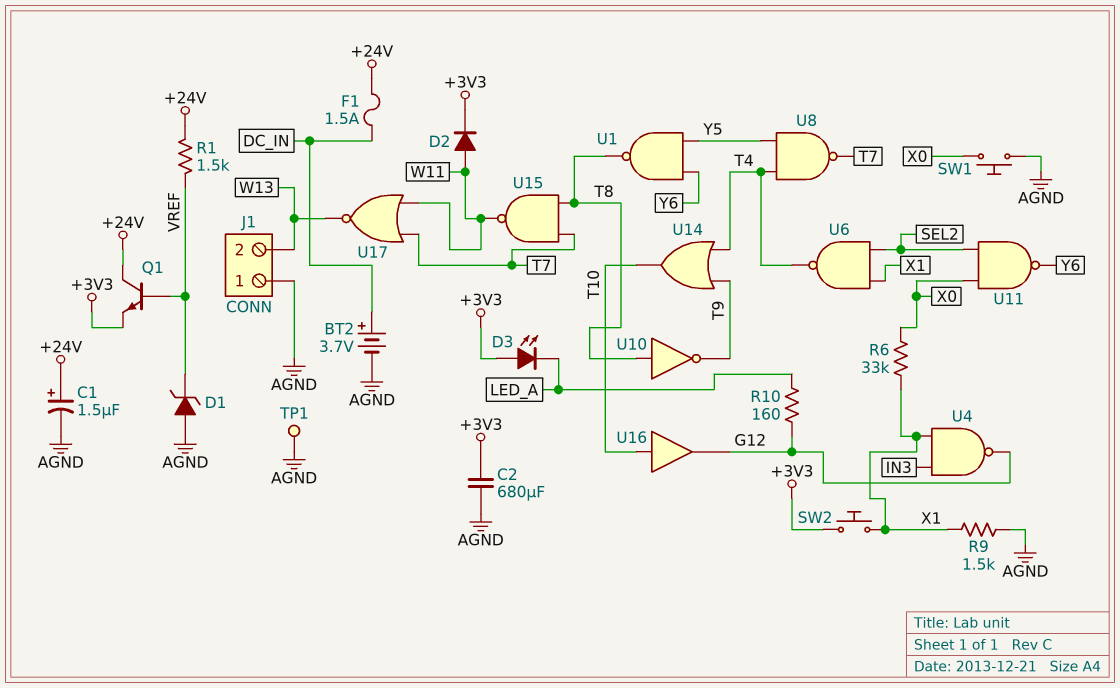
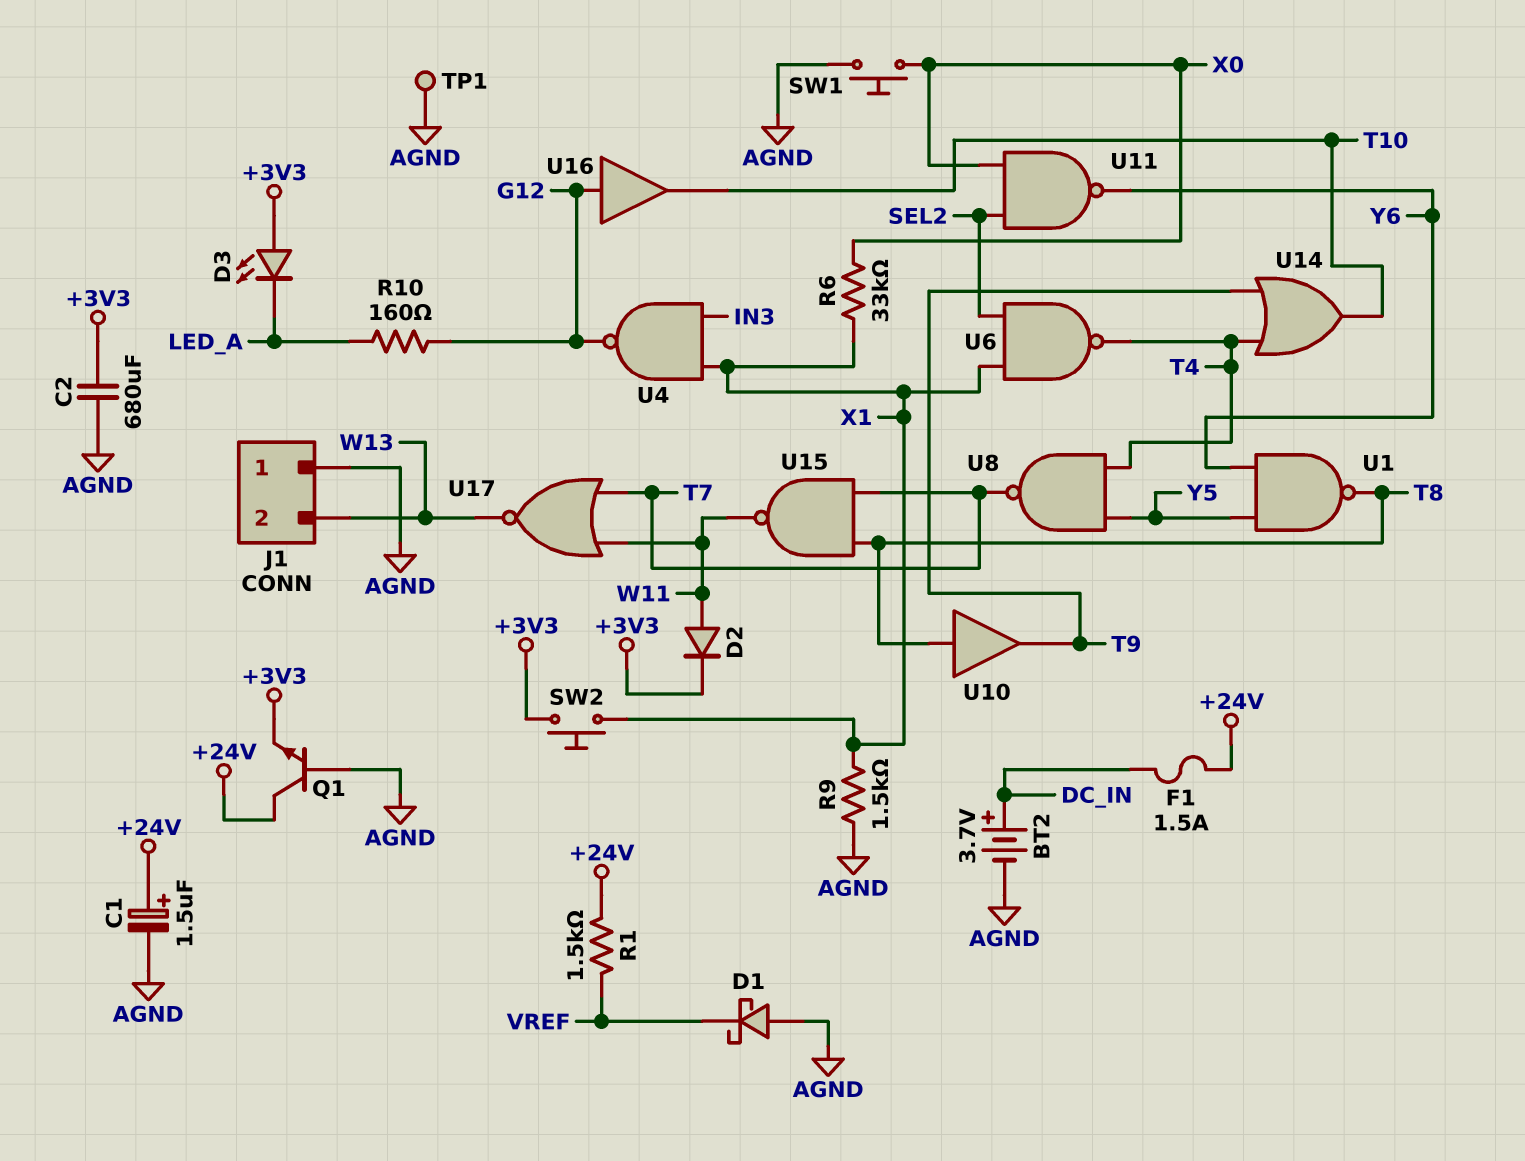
D1: zener (A AGND, K VREF) -> schottky (A AGND, K VREF)
Q1: NPN (B VREF, C +24V, E +3V3) -> NPN (B AGND, C +24V, E +3V3)
U10: NOT (in T8, out T9) -> buffer (in T8, out T9)
U16: buffer (in T10, out G12) -> buffer (in G12, out T10)

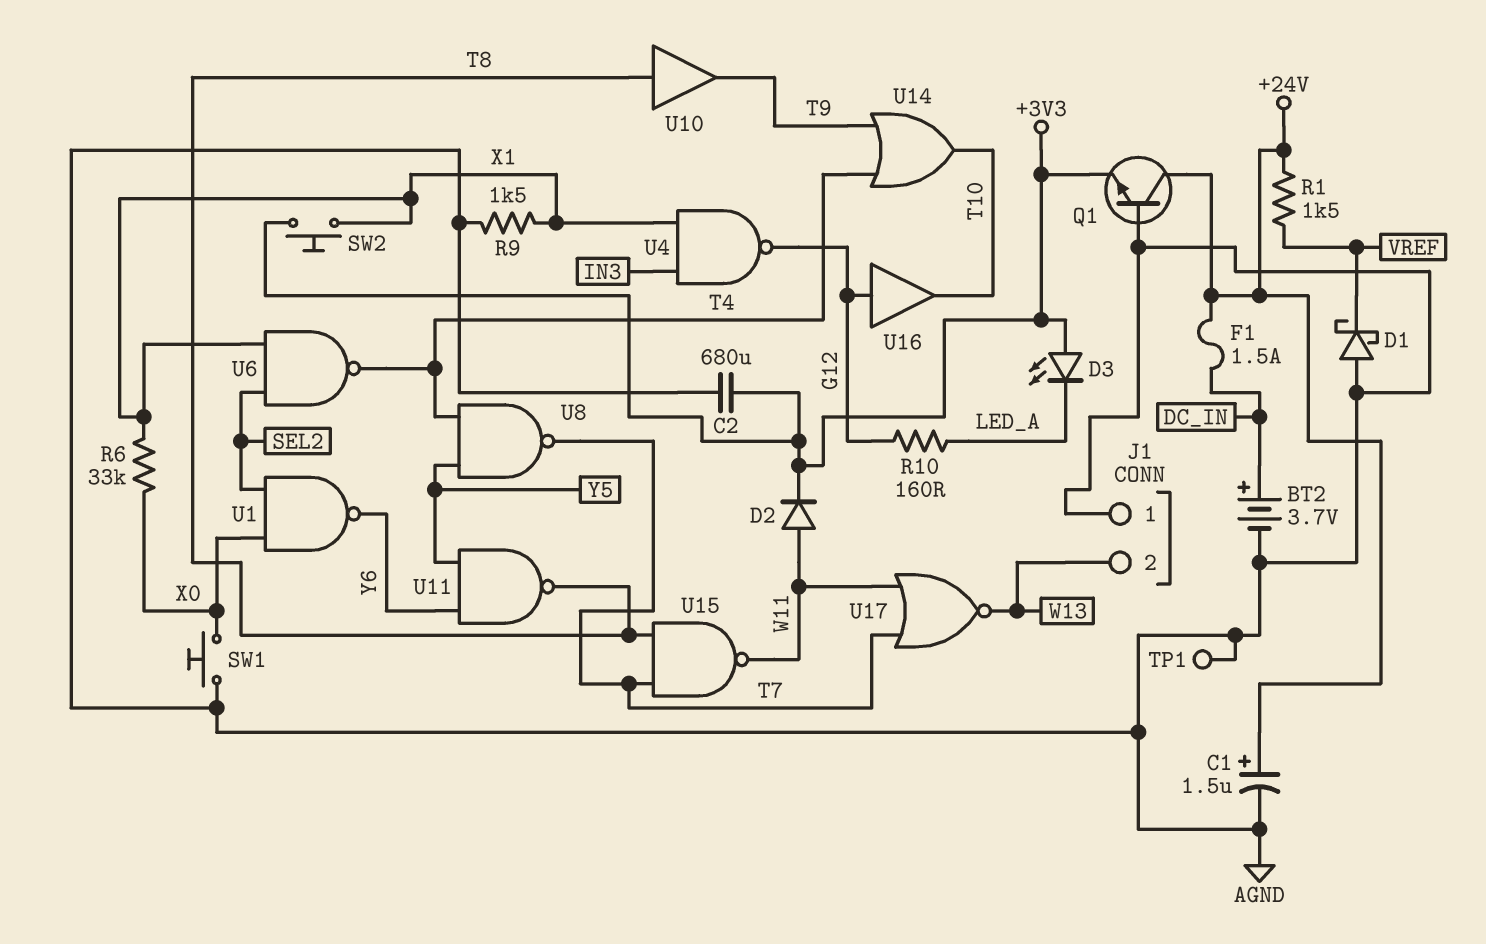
U1: NAND (in Y5, in Y6, out T8) -> NAND (in SEL2, in X0, out Y6)
U11: NAND (in SEL2, in X0, out Y6) -> NAND (in Y5, in Y6, out T8)

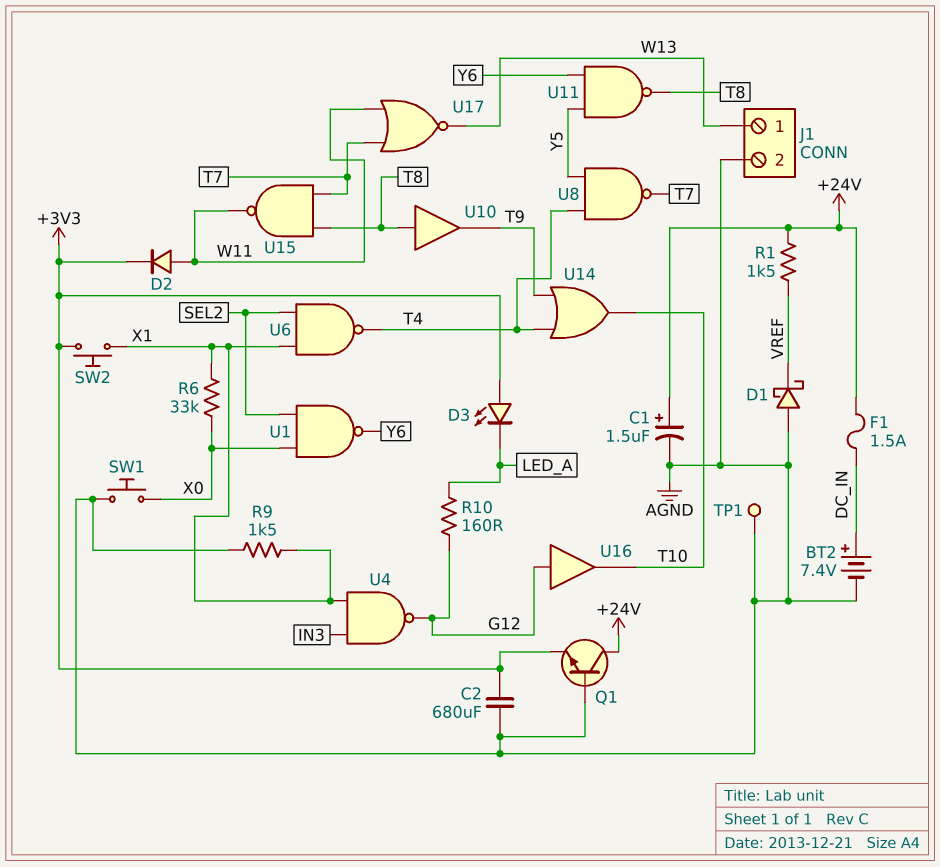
BT2: 3.7V (plus DC_IN, minus AGND) -> 7.4V (plus DC_IN, minus AGND)
J1 pin 1: AGND -> W13
J1 pin 2: W13 -> AGND

